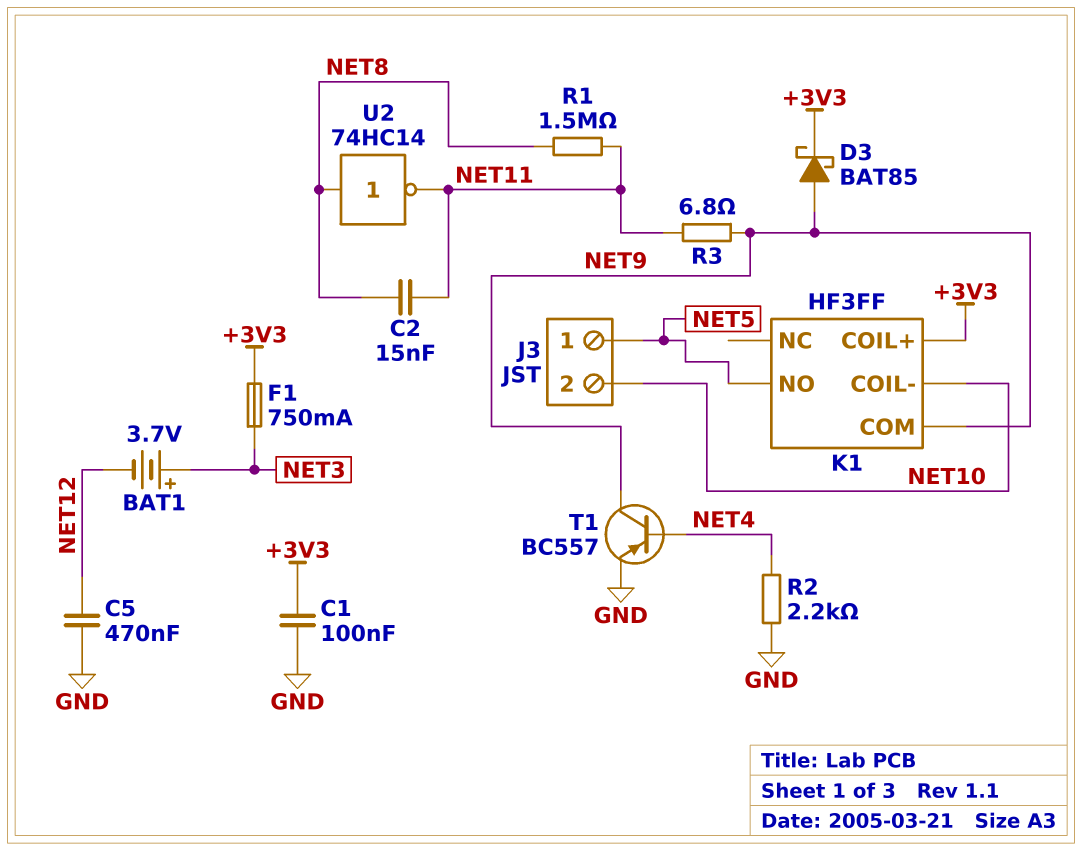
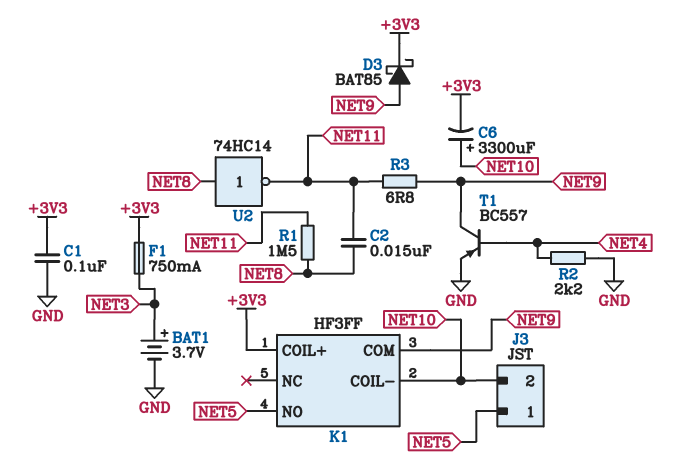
BAT1: 3.7V (plus NET3, minus NET12) -> 3.7V (plus NET3, minus GND)
C5: 470nF (GND, NET12) -> none
C6: none -> 3300uF (plus NET10, minus +3V3)

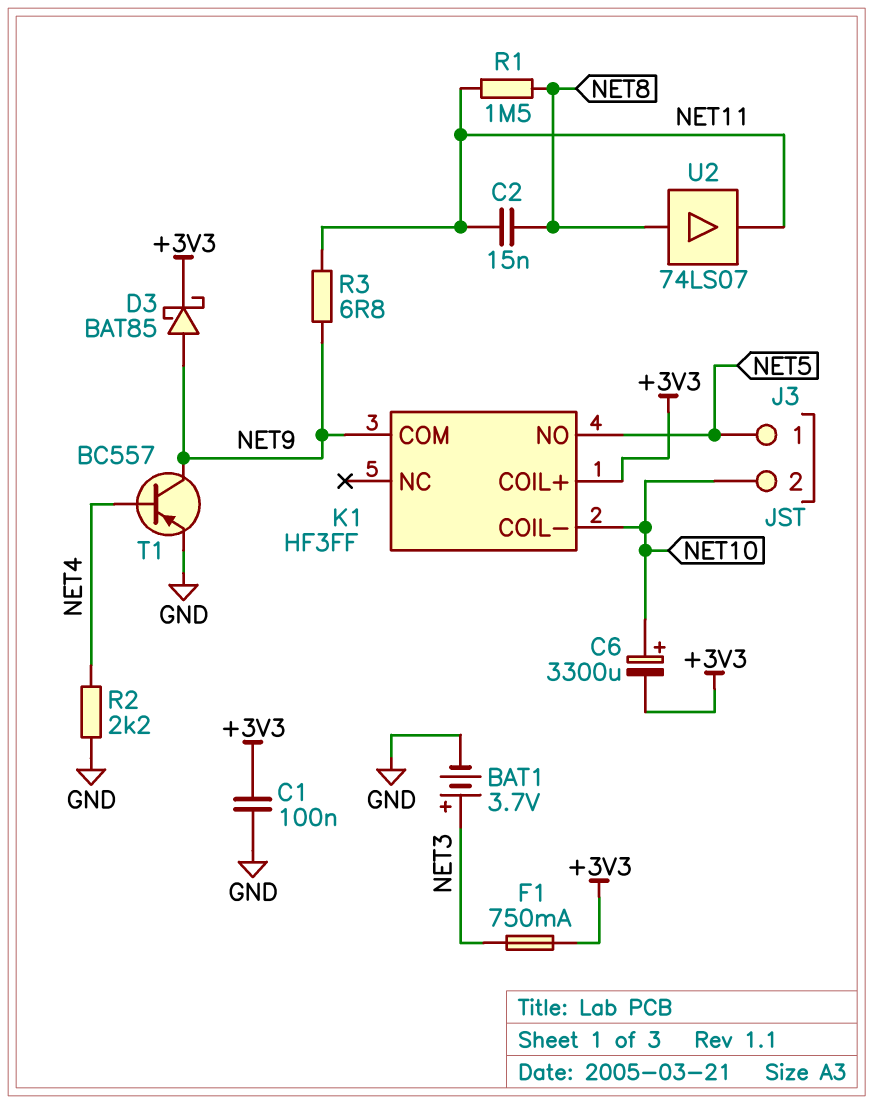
U2: NOT 74HC14 (in NET8, out NET11) -> buffer 74LS07 (in NET8, out NET11)

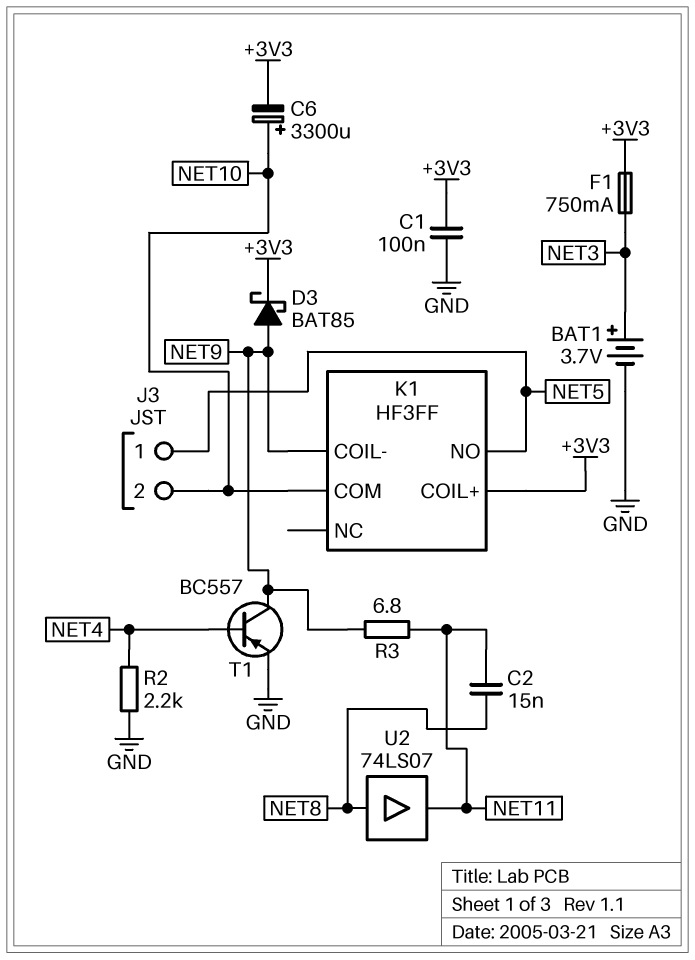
K1 pin COIL-: NET10 -> NET9
K1 pin COM: NET9 -> NET10
R1: 1.5M (NET8, NET11) -> none

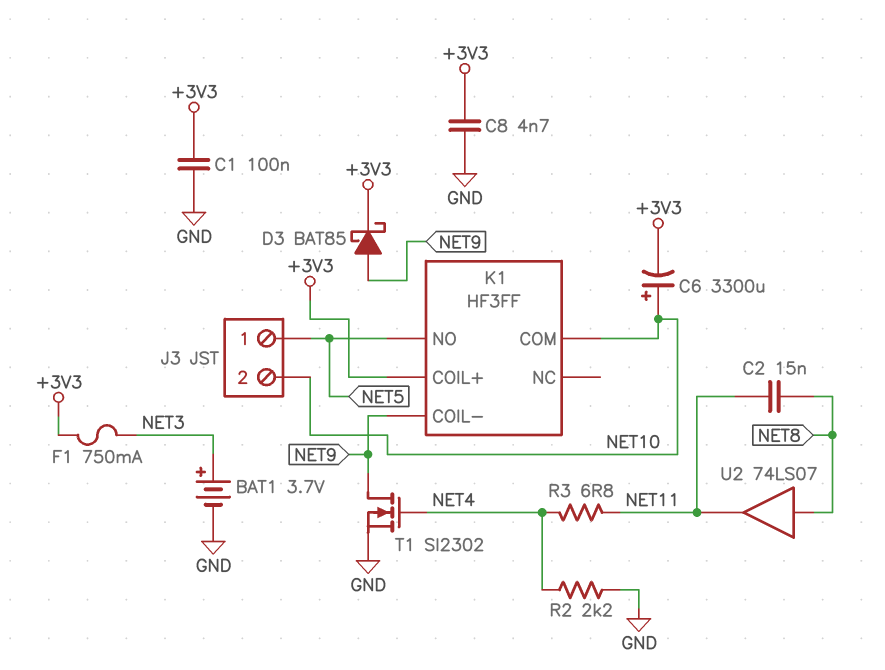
C8: none -> 4.7nF (+3V3, GND)
R3: 6.8 (NET9, NET11) -> 6.8 (NET4, NET11)
T1: PNP BC557 (B NET4, C NET9, E GND) -> NMOS SI2302 (G NET4, D NET9, S GND)

